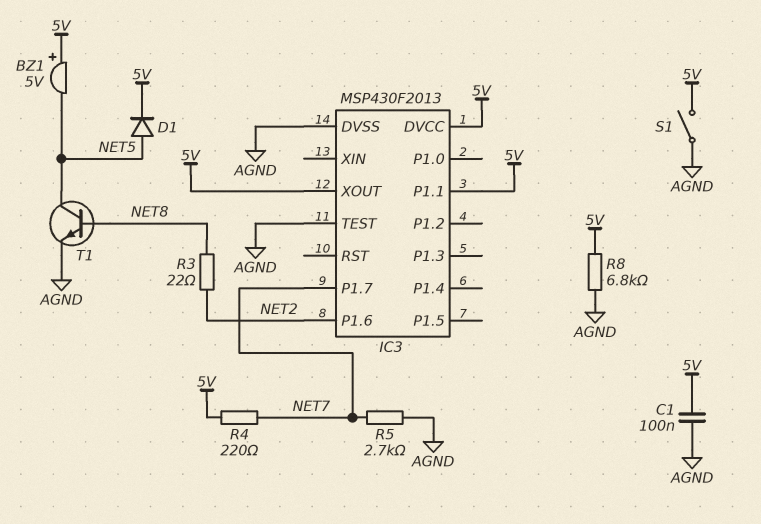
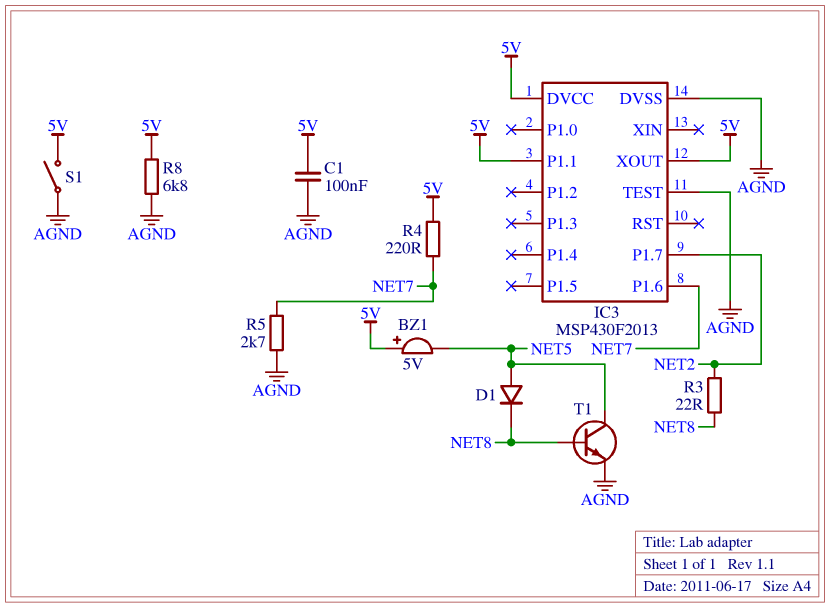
D1: diode (A NET5, K 5V) -> diode (A NET5, K NET8)
IC3 pin P1.6: NET2 -> NET7
IC3 pin P1.7: NET7 -> NET2

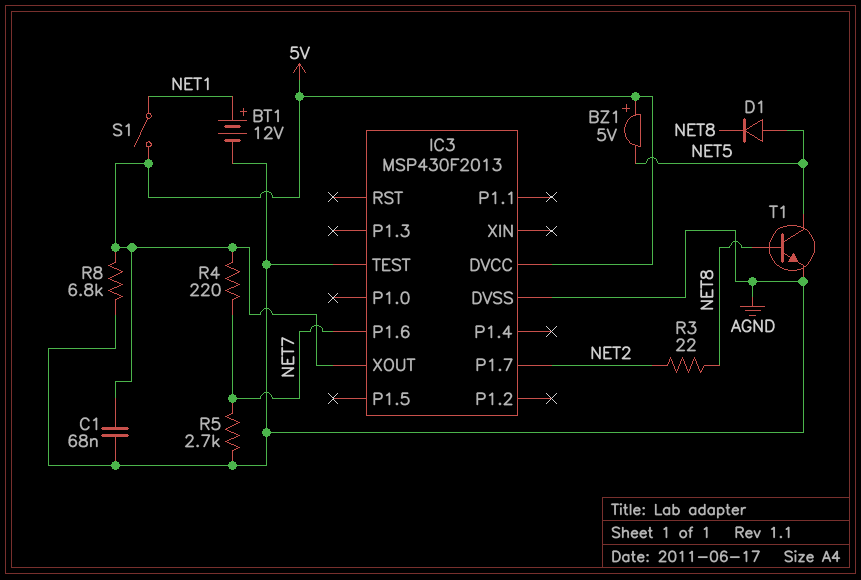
BT1: none -> 12V (plus NET1, minus AGND)
C1: 100nF (5V, AGND) -> 68nF (5V, AGND)
IC3 pin P1.1: 5V -> none
S1: switch (5V, AGND) -> switch (5V, NET1)

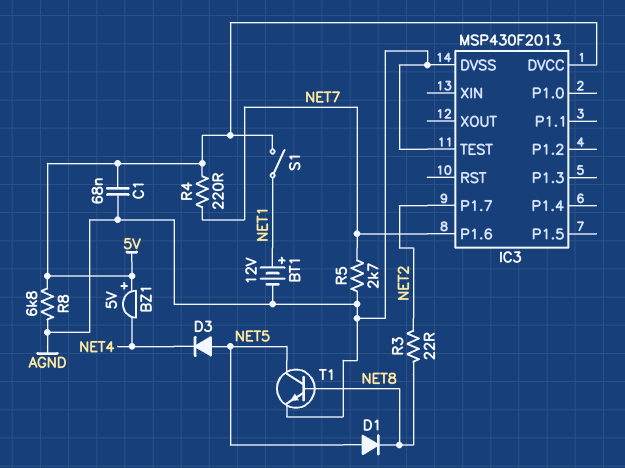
BZ1: buzzer 5V (plus 5V, minus NET5) -> buzzer 5V (plus 5V, minus NET4)
D3: none -> diode (A NET5, K NET4)
IC3 pin XOUT: 5V -> none

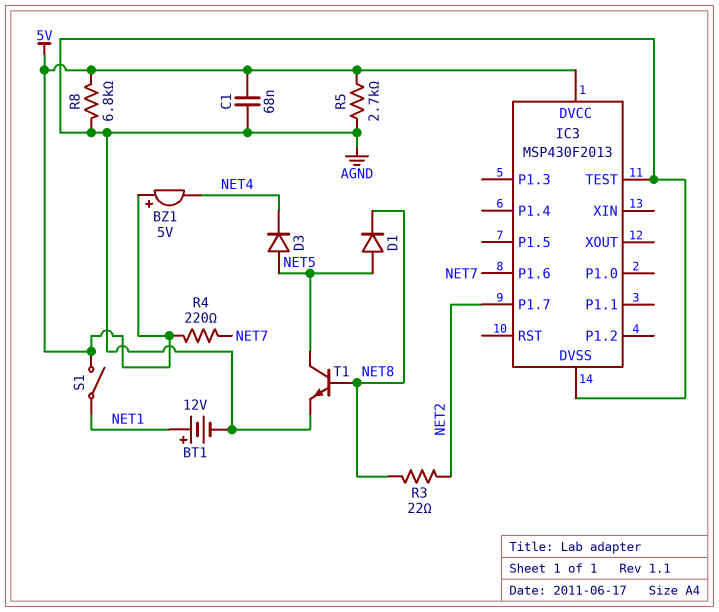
R5: 2.7k (AGND, NET7) -> 2.7k (5V, AGND)

